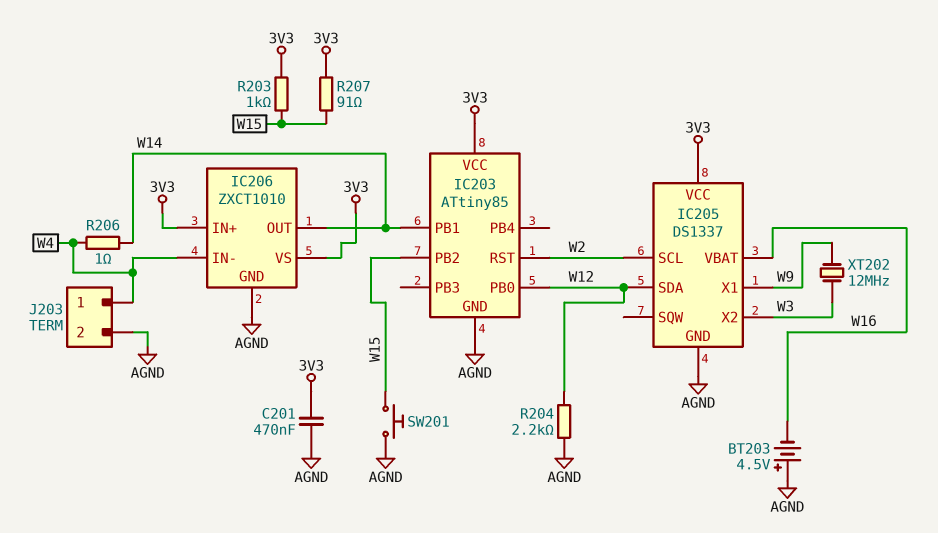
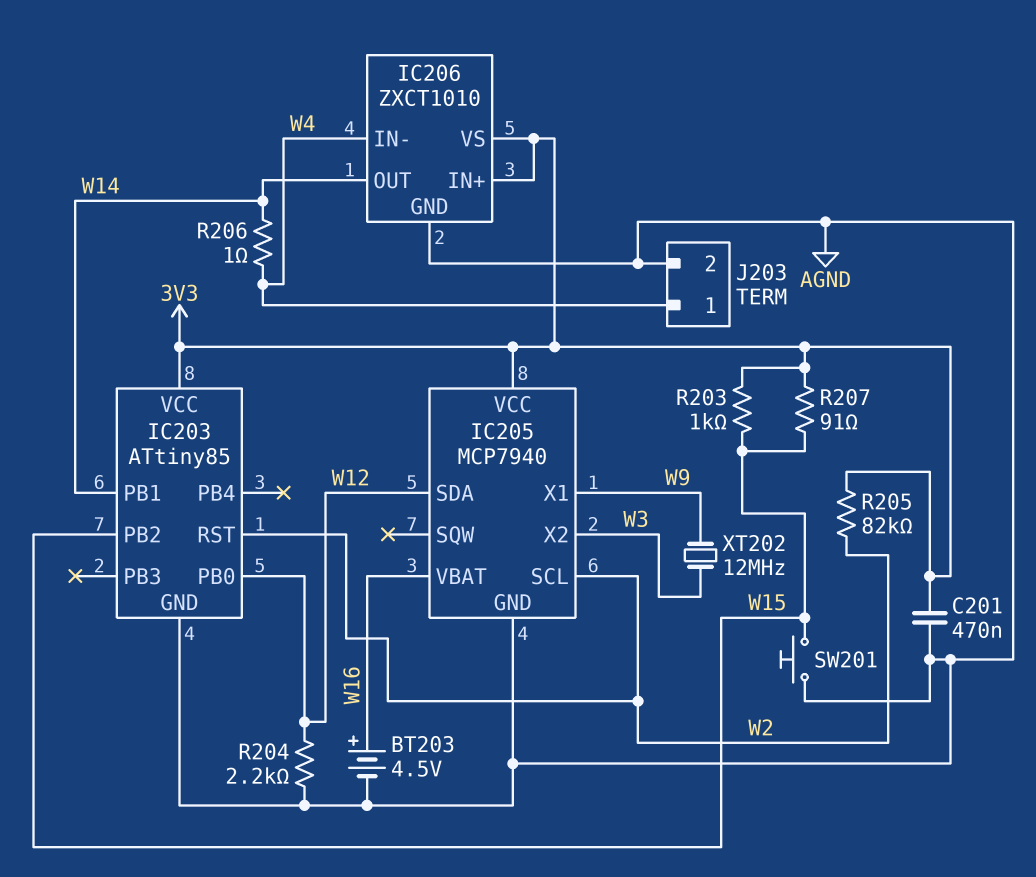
BT203: 4.5V (plus AGND, minus W16) -> 4.5V (plus W16, minus AGND)
IC205: DS1337 -> MCP7940
R205: none -> 82k (3V3, W2)

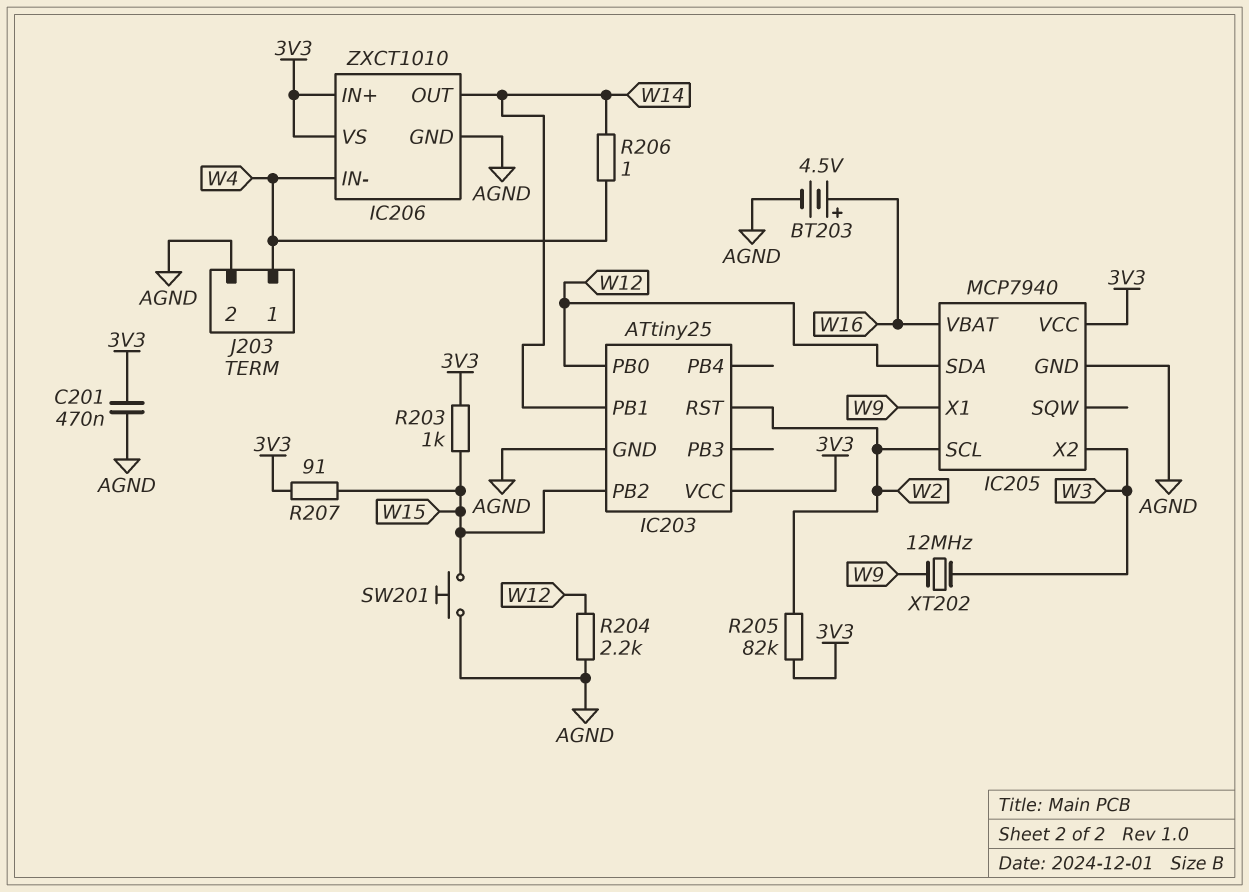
IC203: ATtiny85 -> ATtiny25

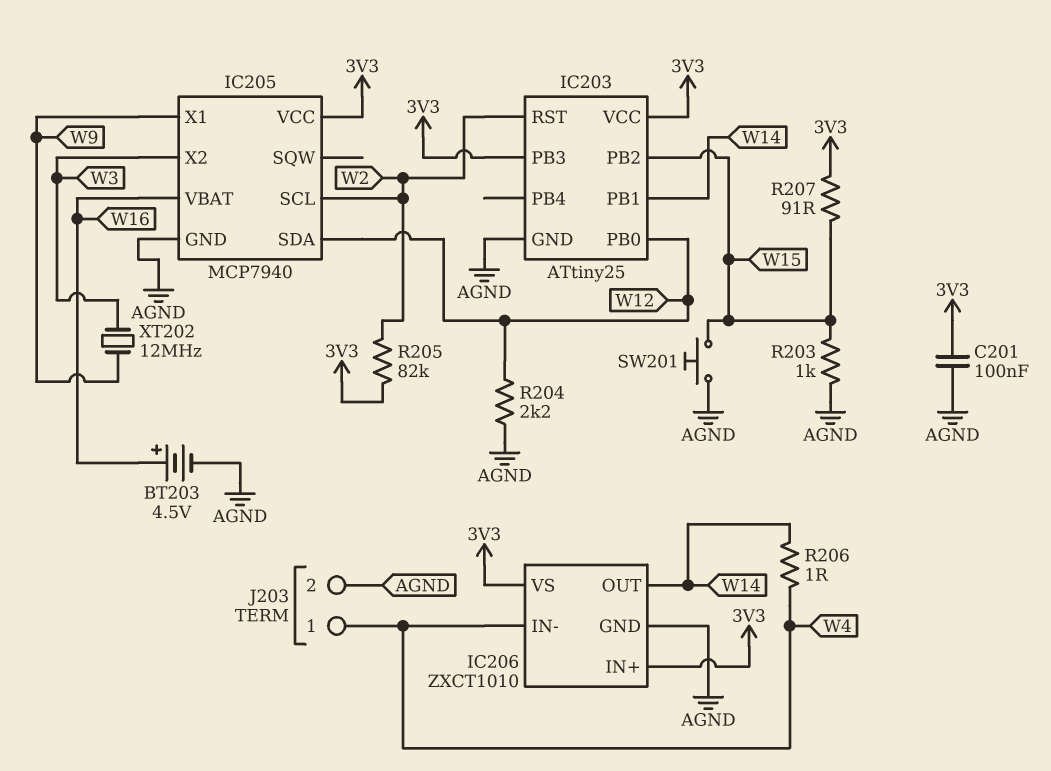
C201: 470nF (3V3, AGND) -> 100nF (3V3, AGND)
IC203 pin PB3: none -> 3V3
R203: 1k (3V3, W15) -> 1k (AGND, W15)

